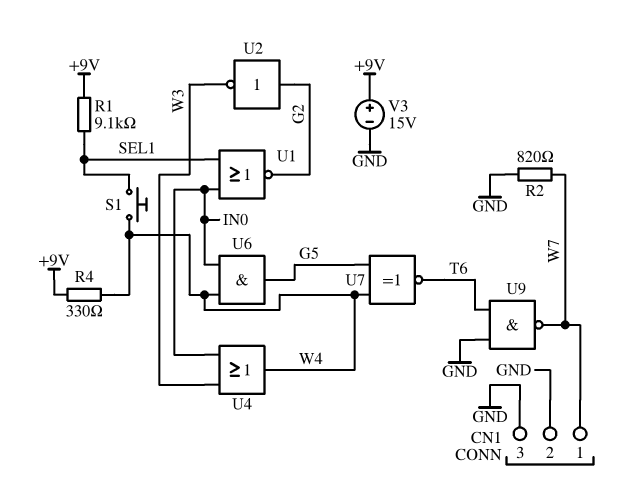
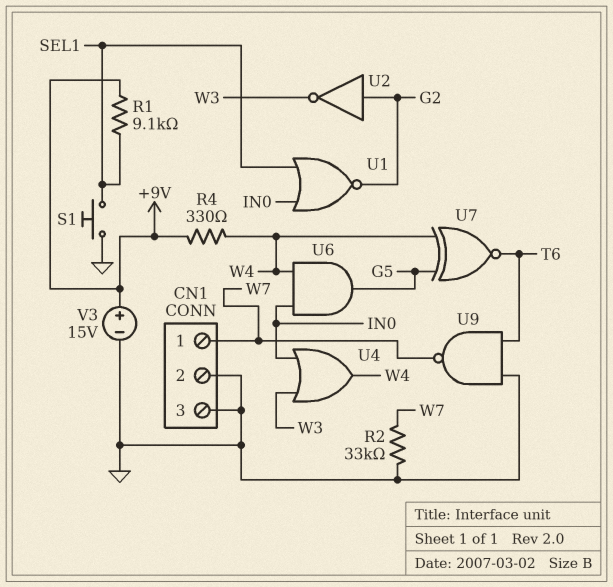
R2: 820 (GND, W7) -> 33k (GND, W7)
S1: button (SEL1, W4) -> button (GND, SEL1)

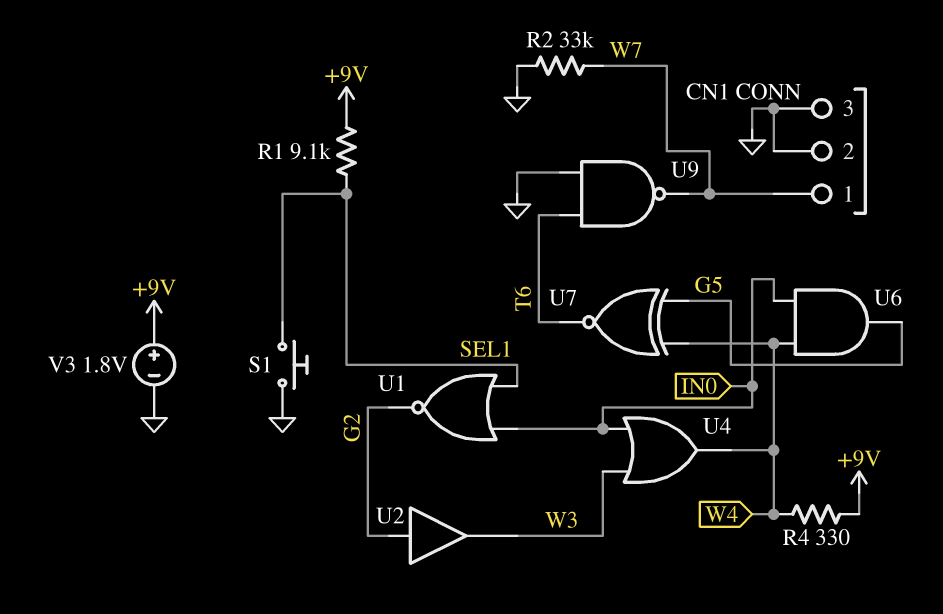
U2: NOT (in G2, out W3) -> buffer (in G2, out W3)
V3: 15V (plus +9V, minus GND) -> 1.8V (plus +9V, minus GND)

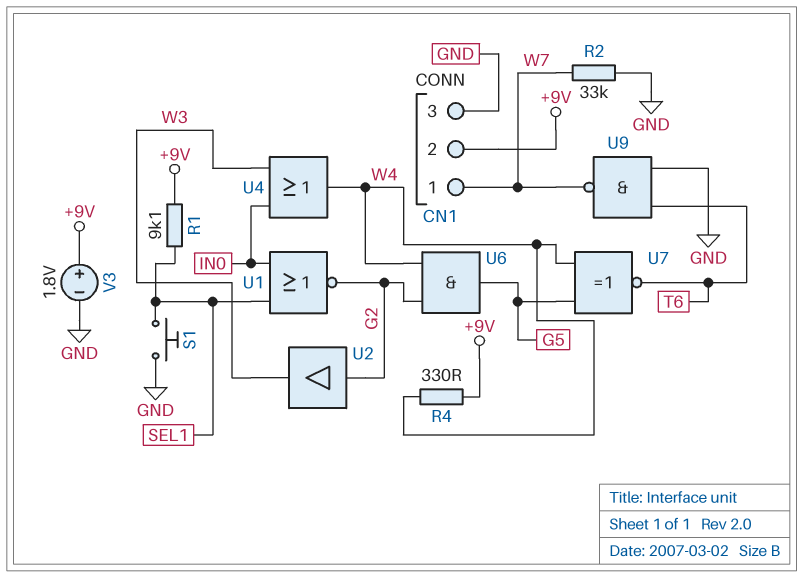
CN1 pin 2: GND -> +9V
U6: AND (in IN0, in W4, out G5) -> AND (in G2, in W4, out G5)

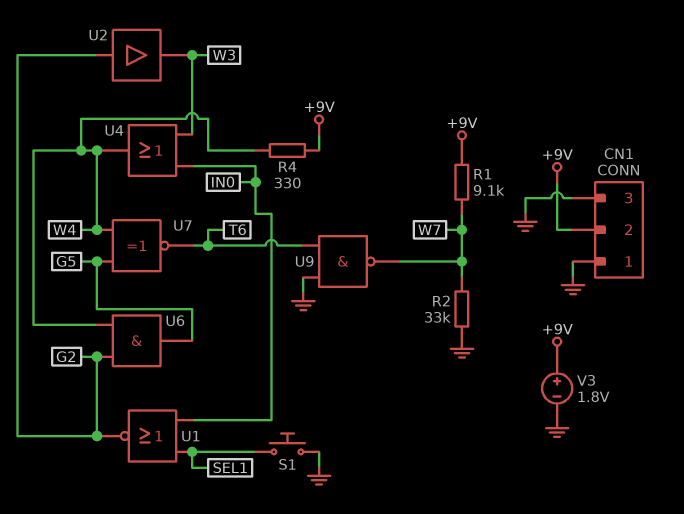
CN1 pin 1: W7 -> GND
R1: 9.1k (+9V, SEL1) -> 9.1k (+9V, W7)

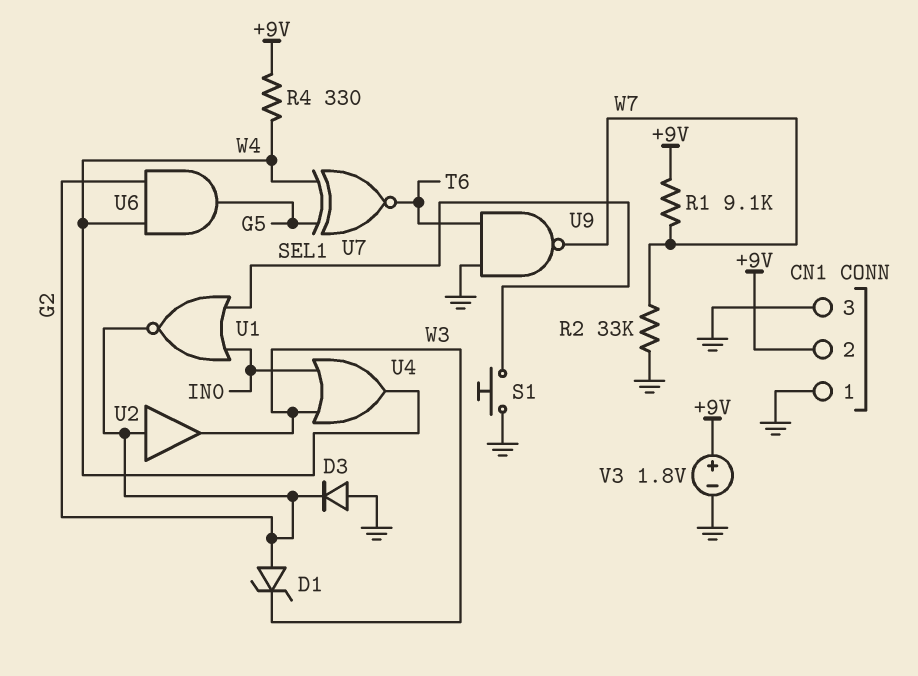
D1: none -> zener (A G2, K W3)
D3: none -> diode (A GND, K G2)

